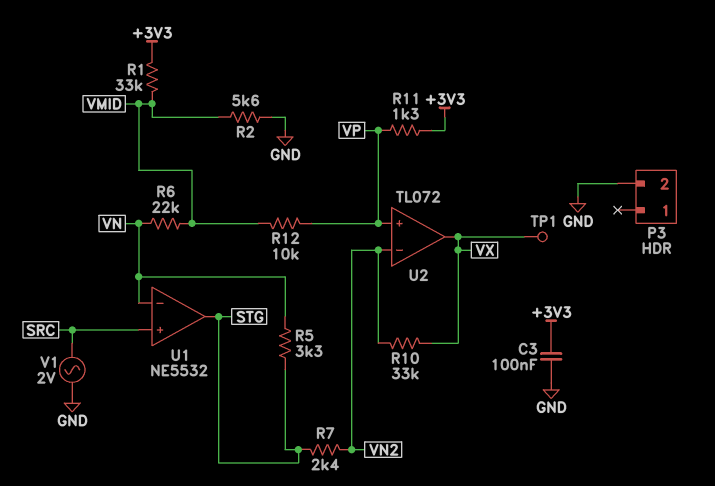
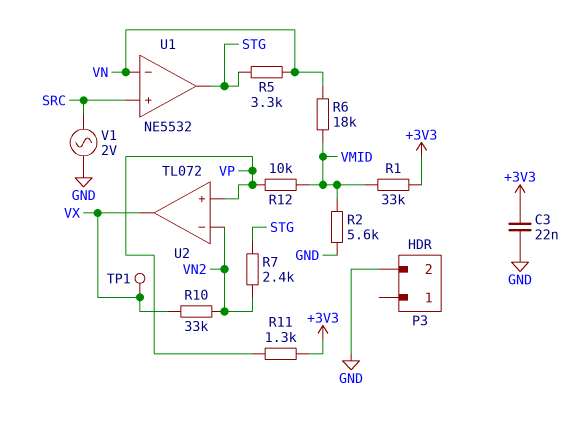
C3: 100nF (+3V3, GND) -> 22nF (+3V3, GND)
R6: 22k (VMID, VN) -> 18k (VMID, VN)

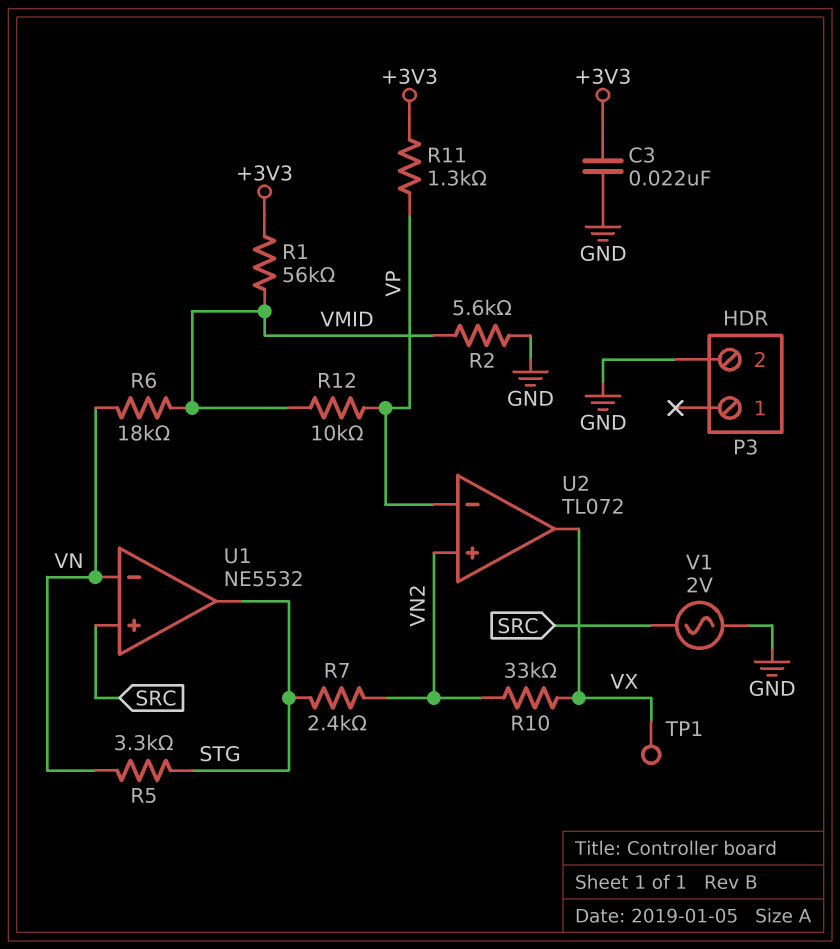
R1: 33k (+3V3, VMID) -> 56k (+3V3, VMID)
U2 pin in+: VP -> VN2
U2 pin in-: VN2 -> VP

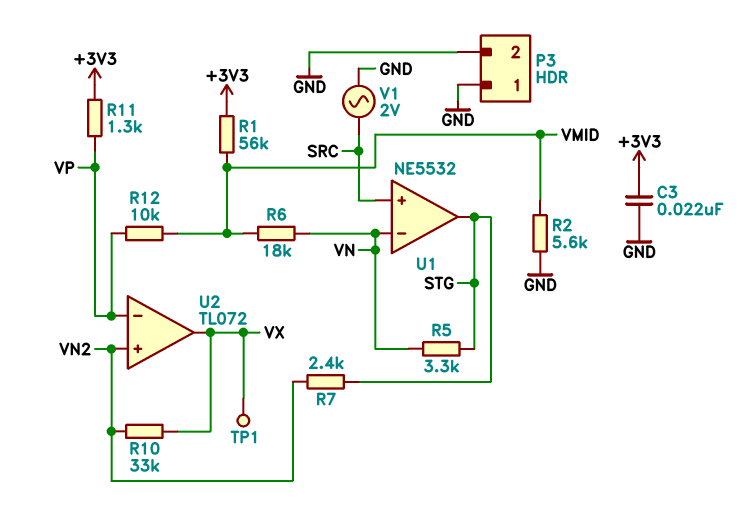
P3 pin 1: none -> GND

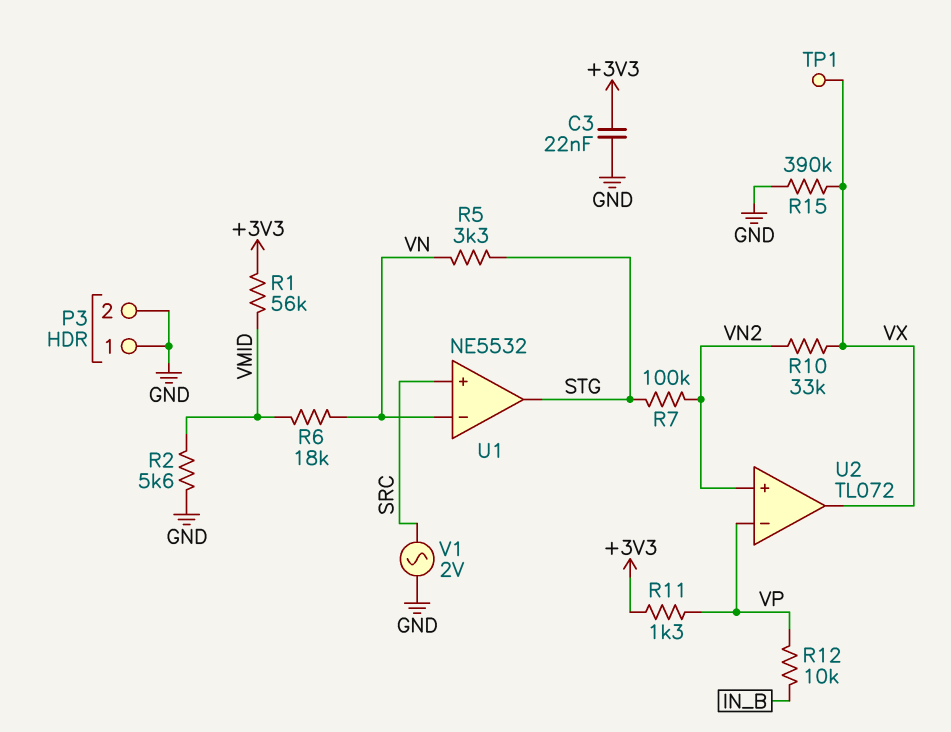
R7: 2.4k (STG, VN2) -> 100k (STG, VN2)
R12: 10k (VMID, VP) -> 10k (IN_B, VP)
R15: none -> 390k (GND, VX)

